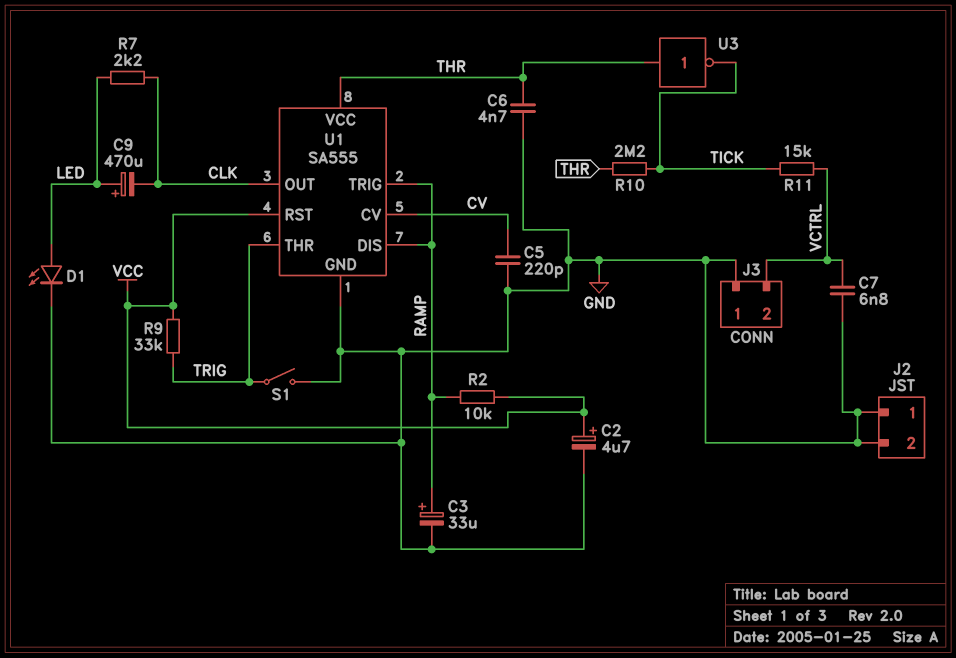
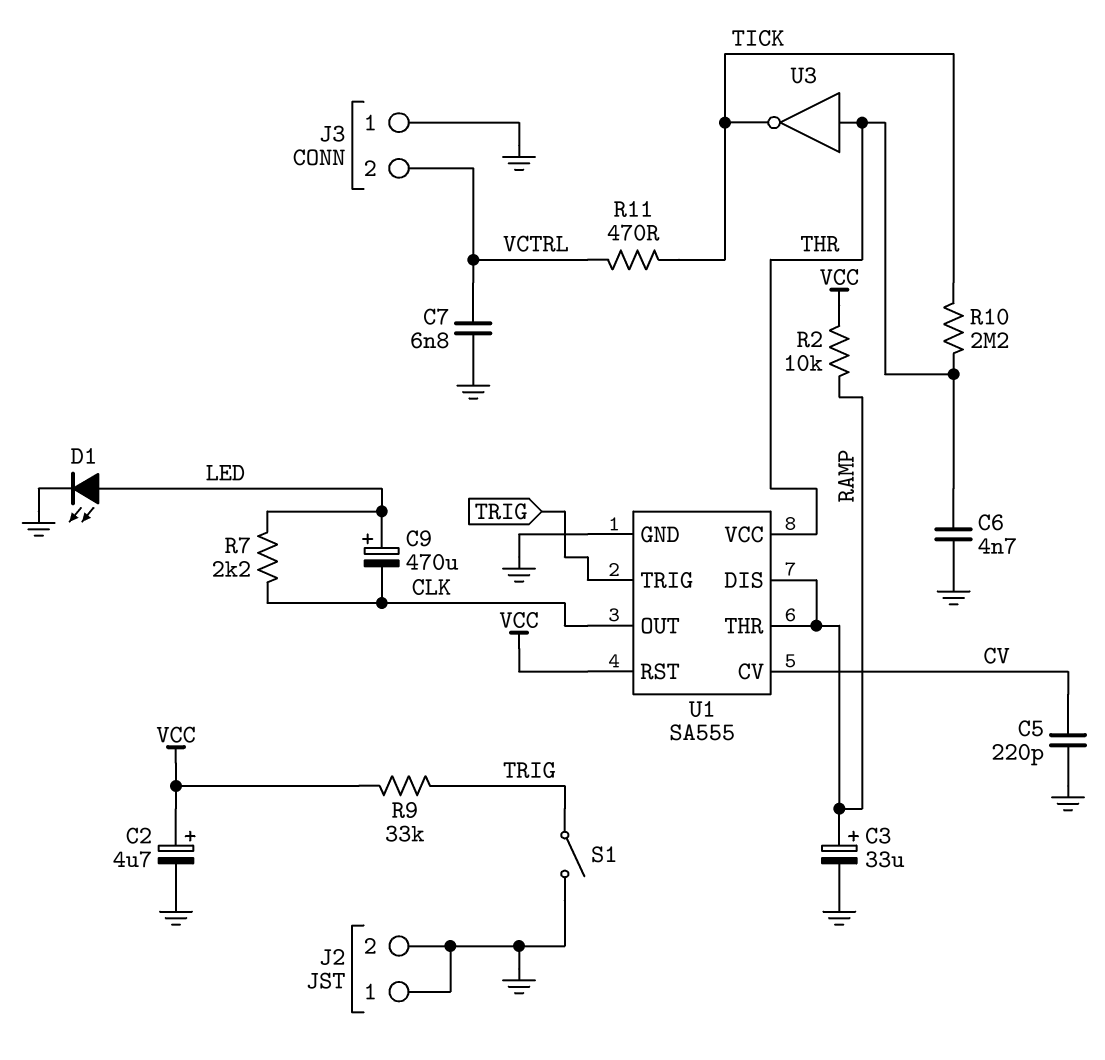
R11: 15k (TICK, VCTRL) -> 470 (TICK, VCTRL)
U1 pin THR: TRIG -> RAMP
U1 pin TRIG: RAMP -> TRIG

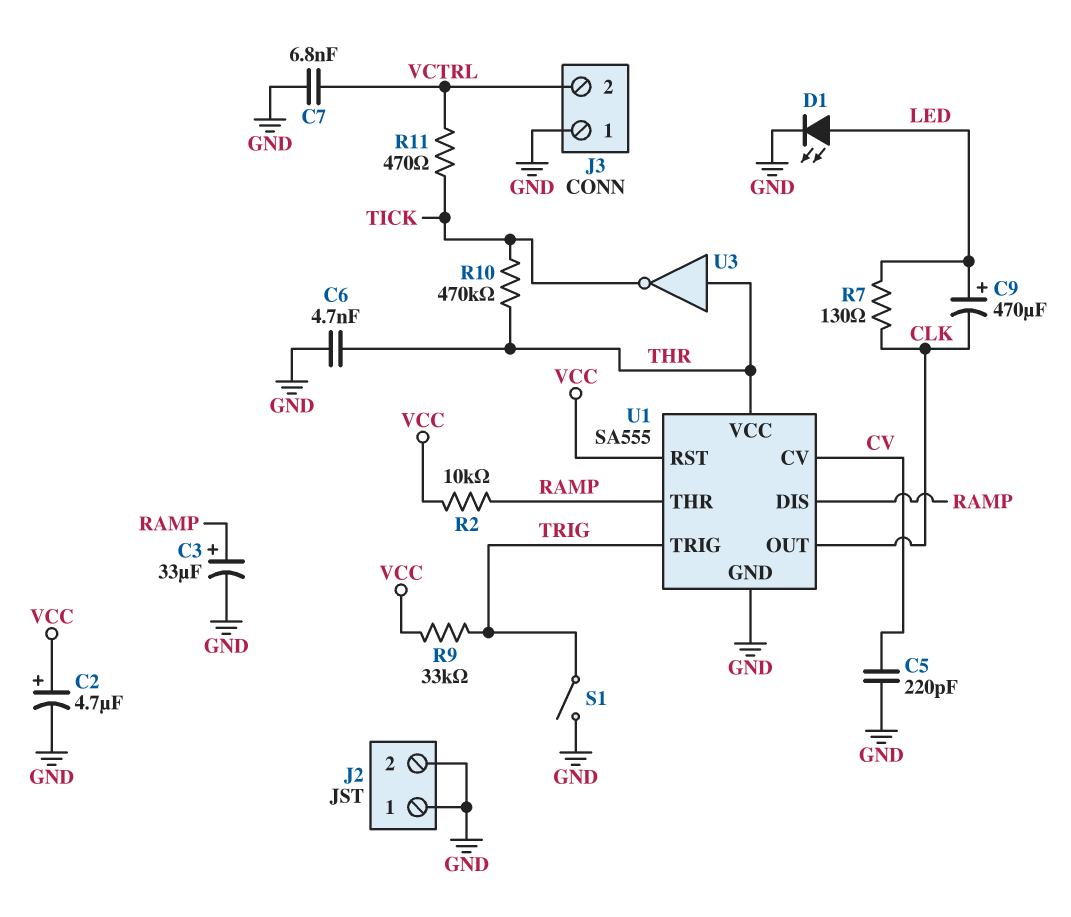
R7: 2.2k (CLK, LED) -> 130 (CLK, LED)
R10: 2.2M (THR, TICK) -> 470k (THR, TICK)

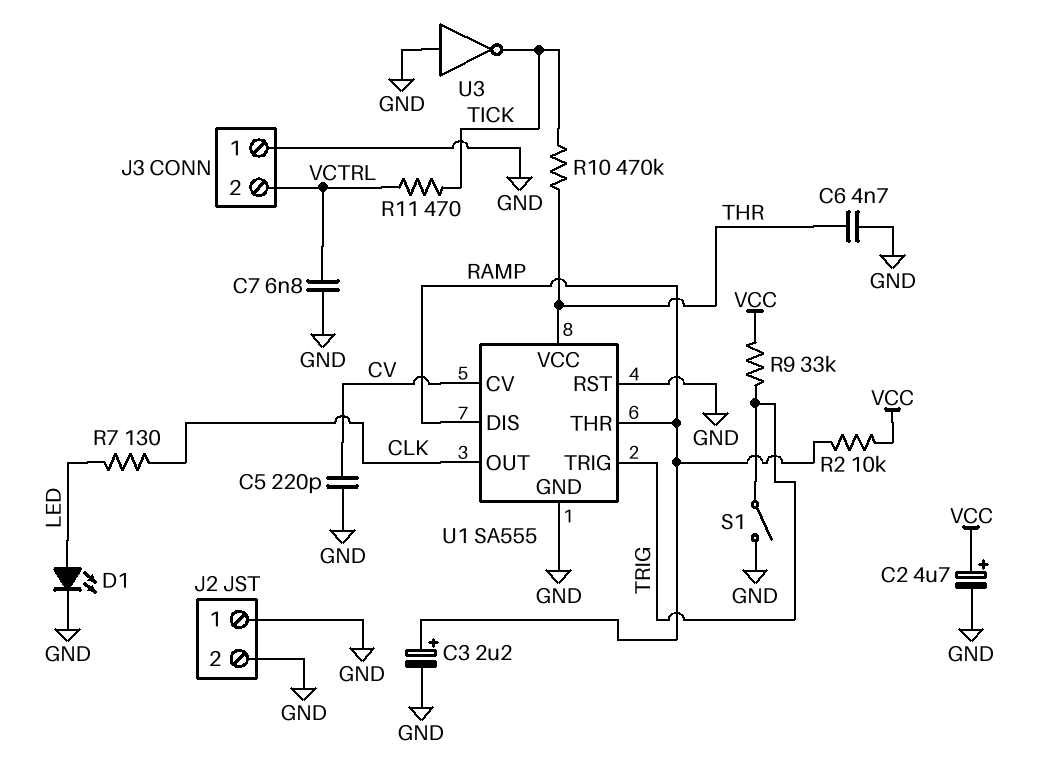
C3: 33uF (plus RAMP, minus GND) -> 2.2uF (plus RAMP, minus GND)
C9: 470uF (plus LED, minus CLK) -> none
U1 pin RST: VCC -> GND
U3: NOT (in THR, out TICK) -> NOT (in GND, out TICK)

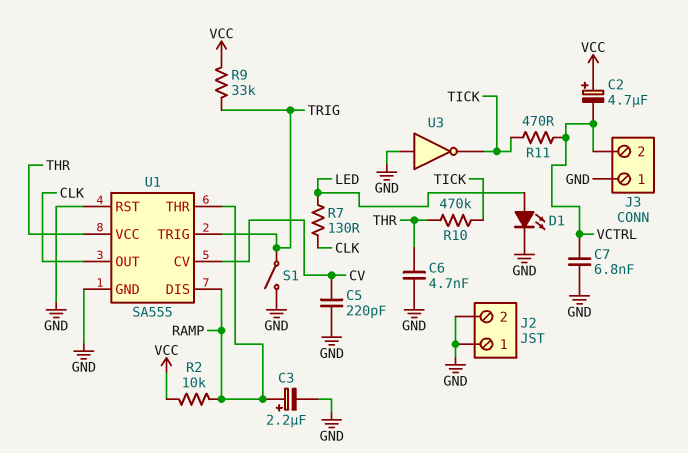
C2: 4.7uF (plus VCC, minus GND) -> 4.7uF (plus VCC, minus VCTRL)

